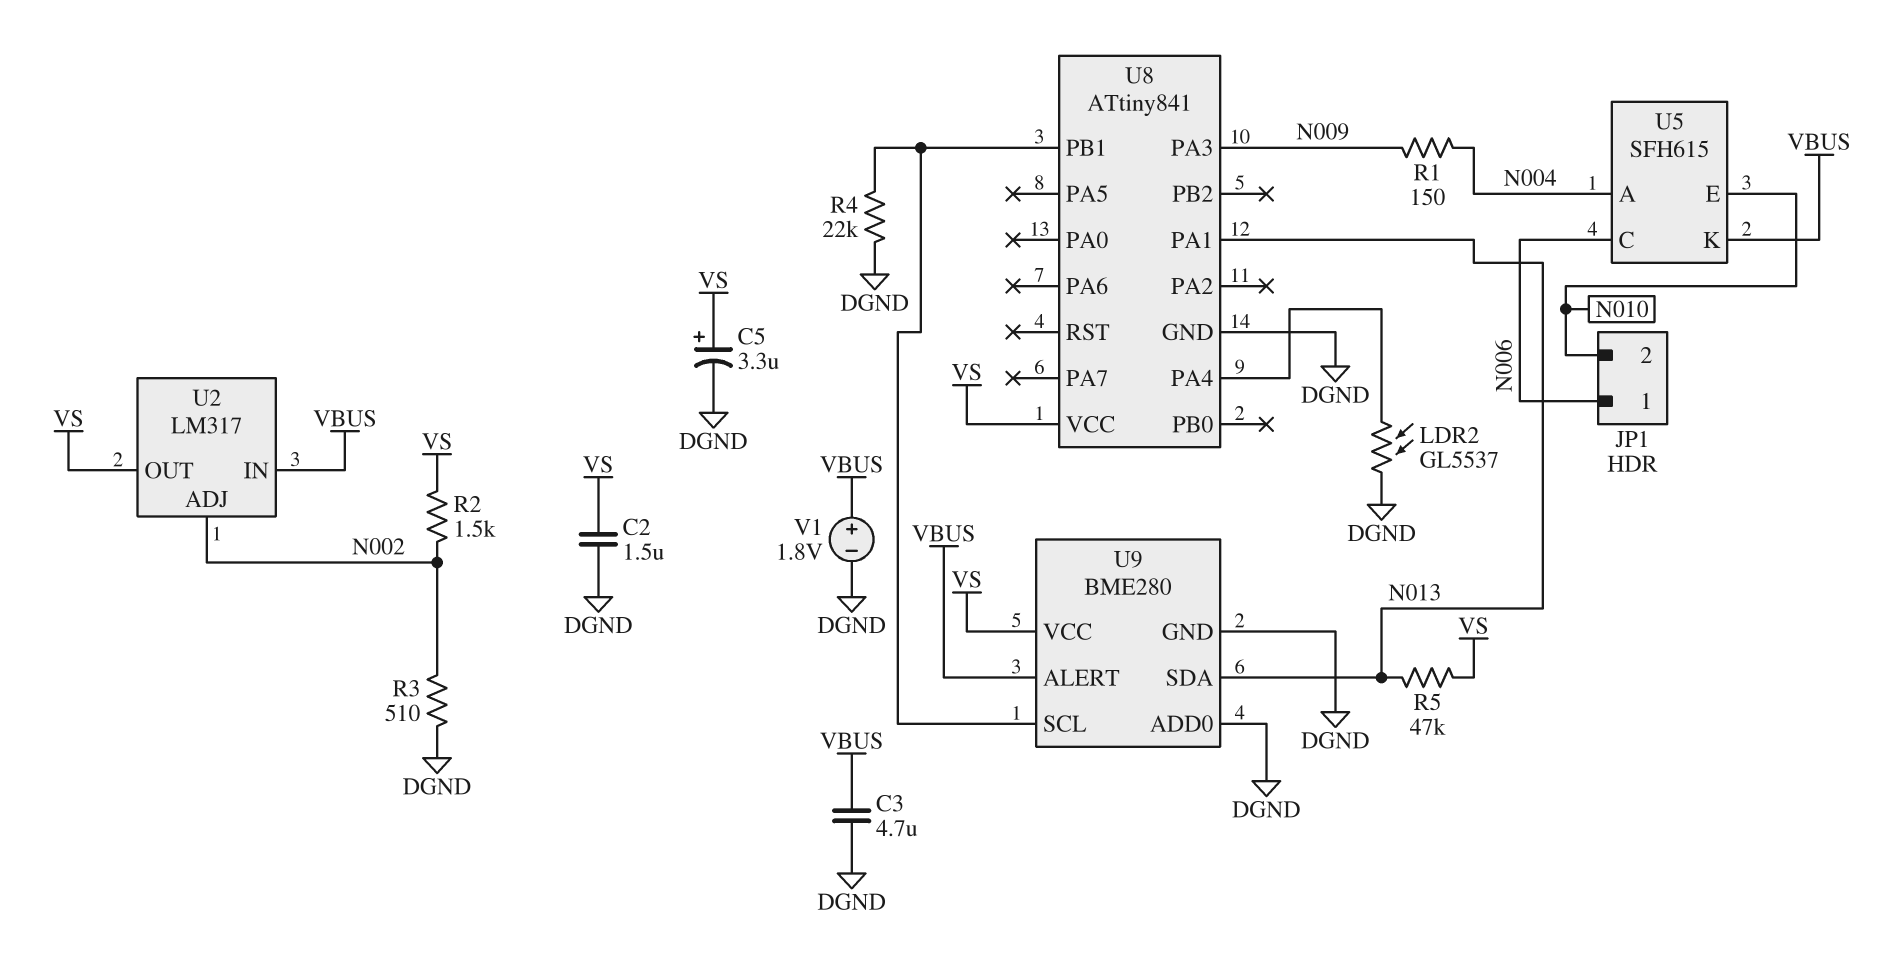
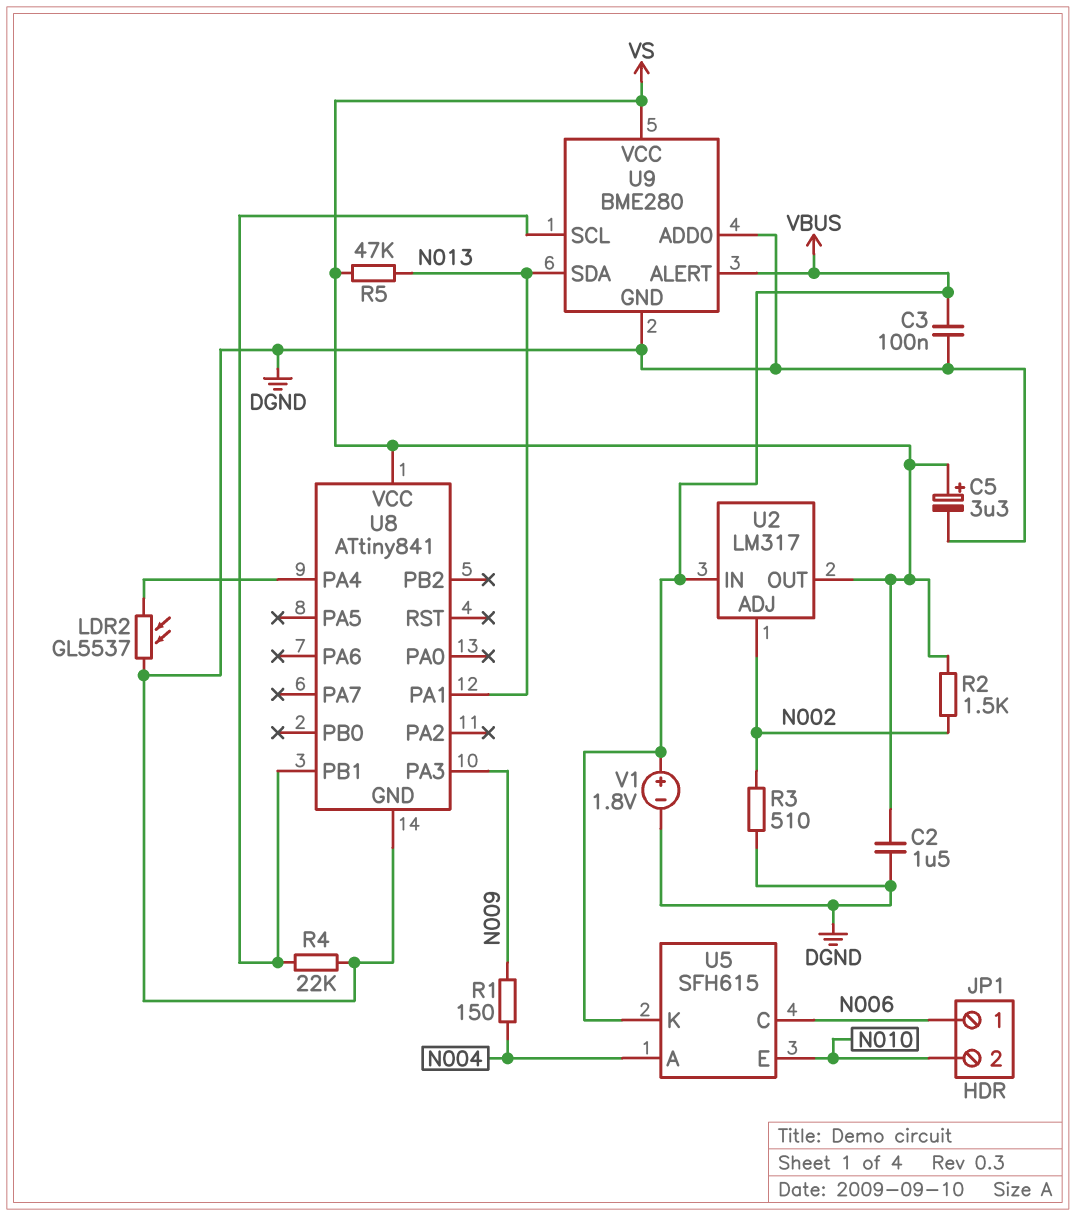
C3: 4.7uF (DGND, VBUS) -> 100nF (DGND, VBUS)

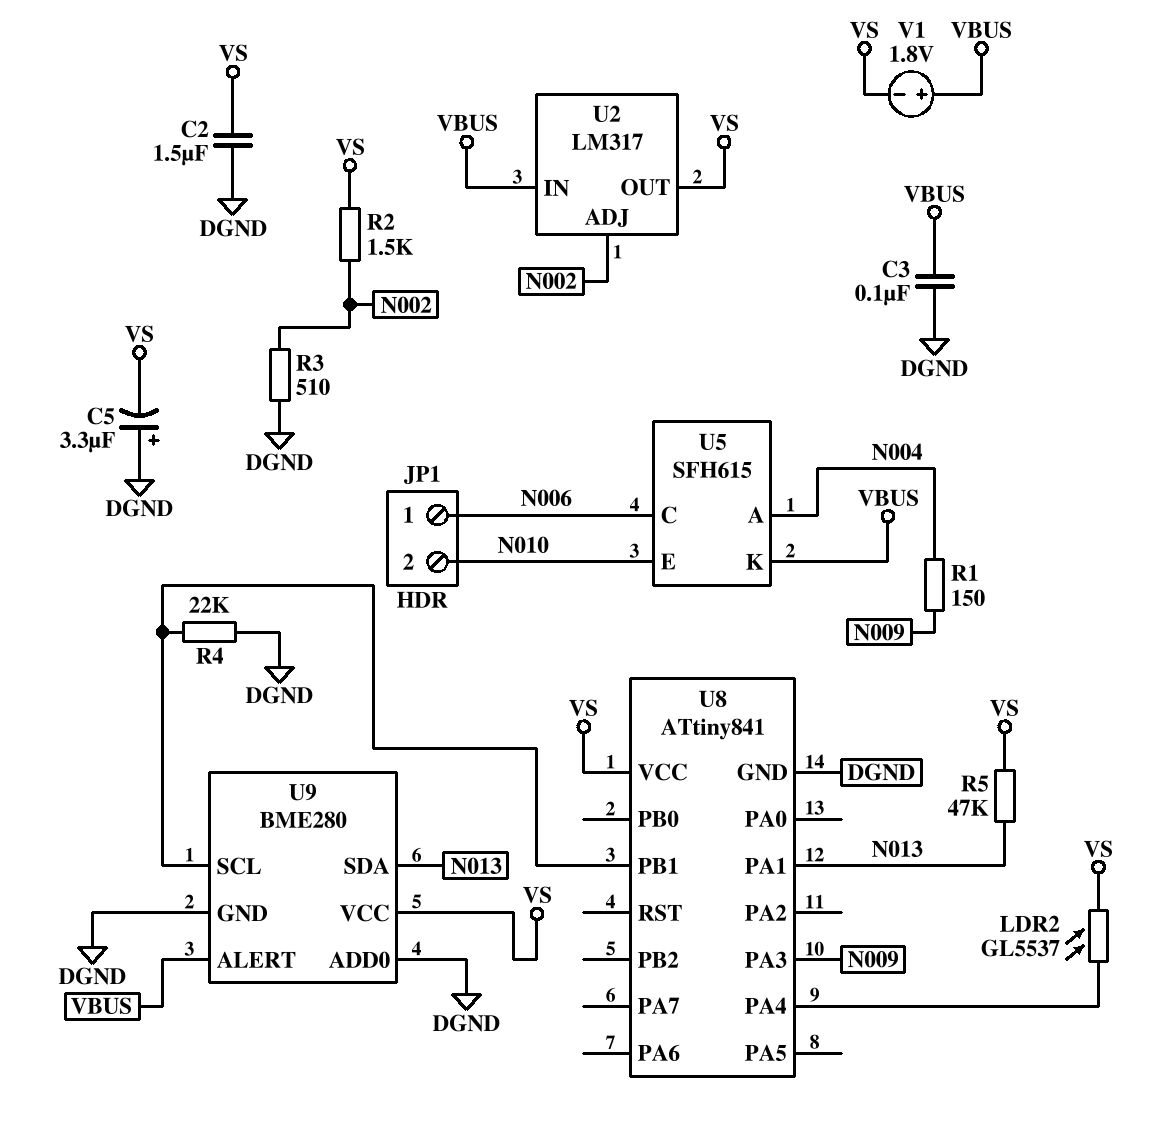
C5: 3.3uF (plus VS, minus DGND) -> 3.3uF (plus DGND, minus VS)
LDR2: GL5537 (DGND, U8/PA4) -> GL5537 (U8/PA4, VS)
V1: 1.8V (plus VBUS, minus DGND) -> 1.8V (plus VBUS, minus VS)

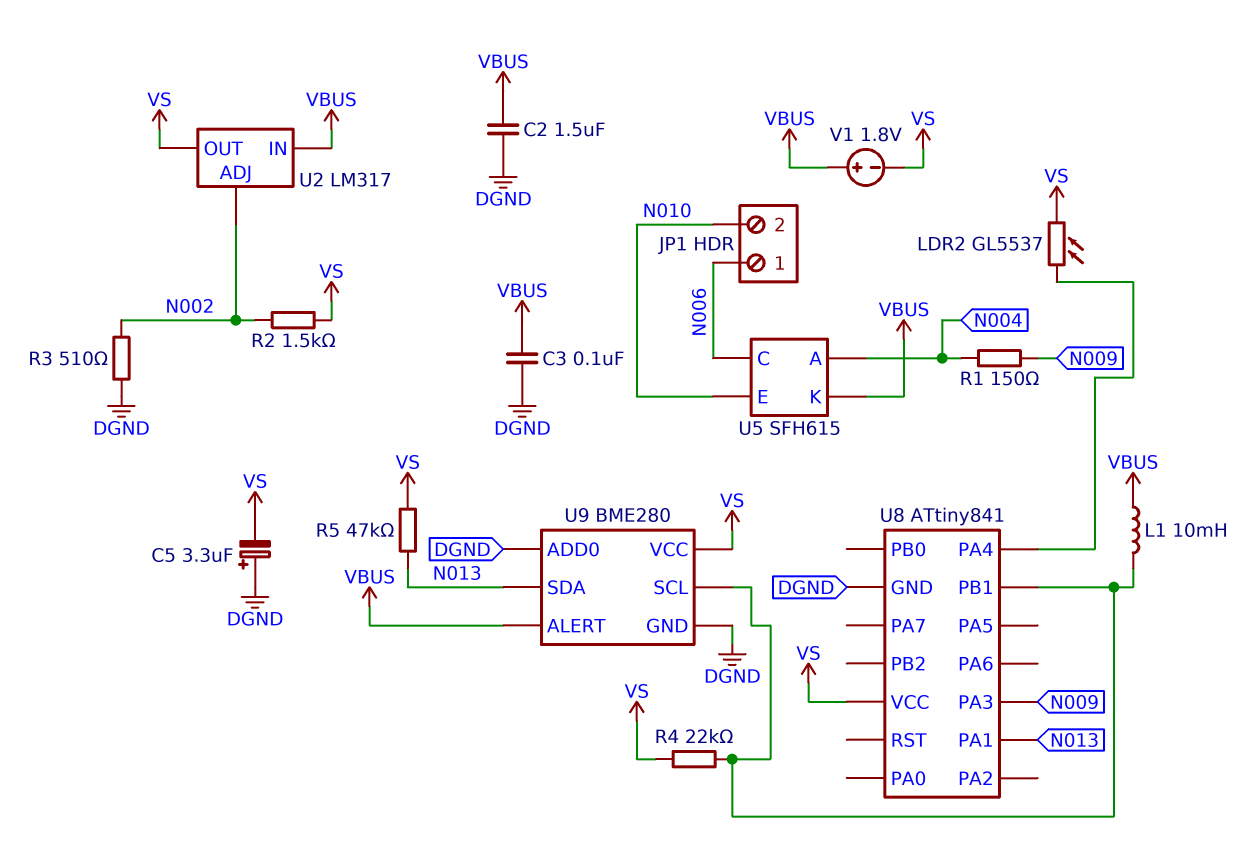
C2: 1.5uF (DGND, VS) -> 1.5uF (DGND, VBUS)
L1: none -> 10mH (U8/PB1, VBUS)
R4: 22k (DGND, U8/PB1) -> 22k (U8/PB1, VS)

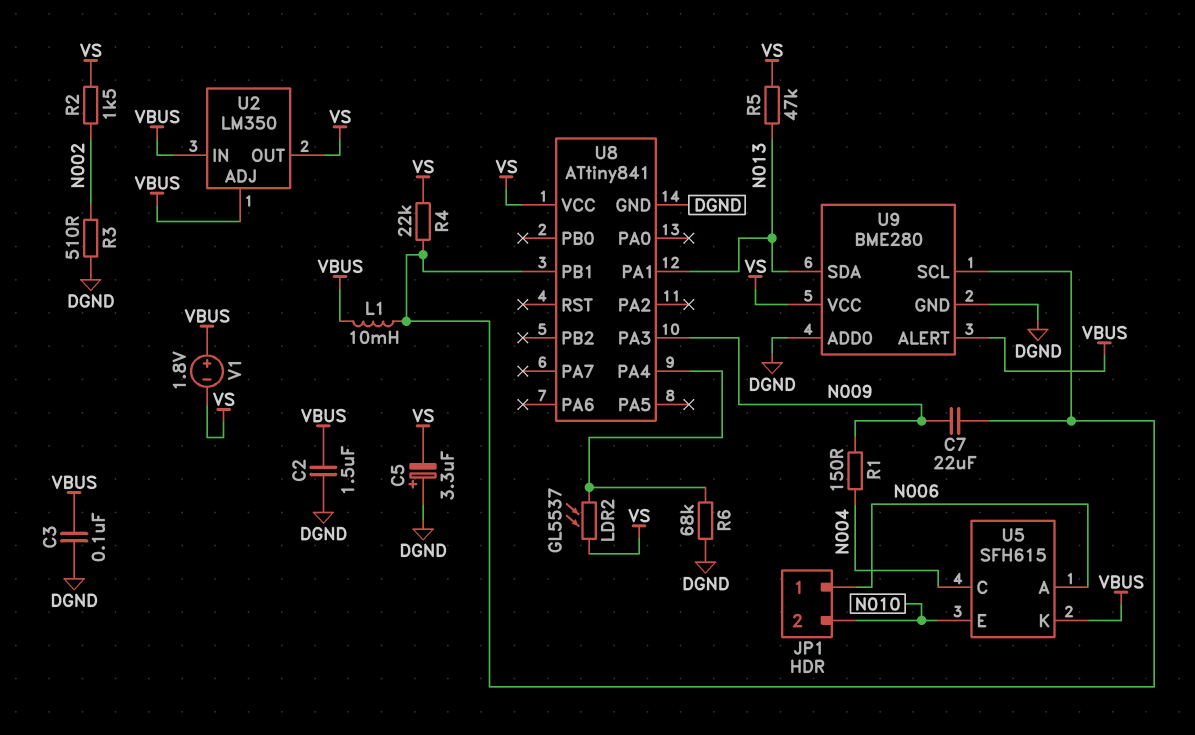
C7: none -> 22uF (N009, U8/PB1)
R6: none -> 68k (DGND, U8/PA4)
U2: LM317 -> LM350
U2 pin ADJ: N002 -> VBUS
U5 pin A: N004 -> N006
U5 pin C: N006 -> N004

